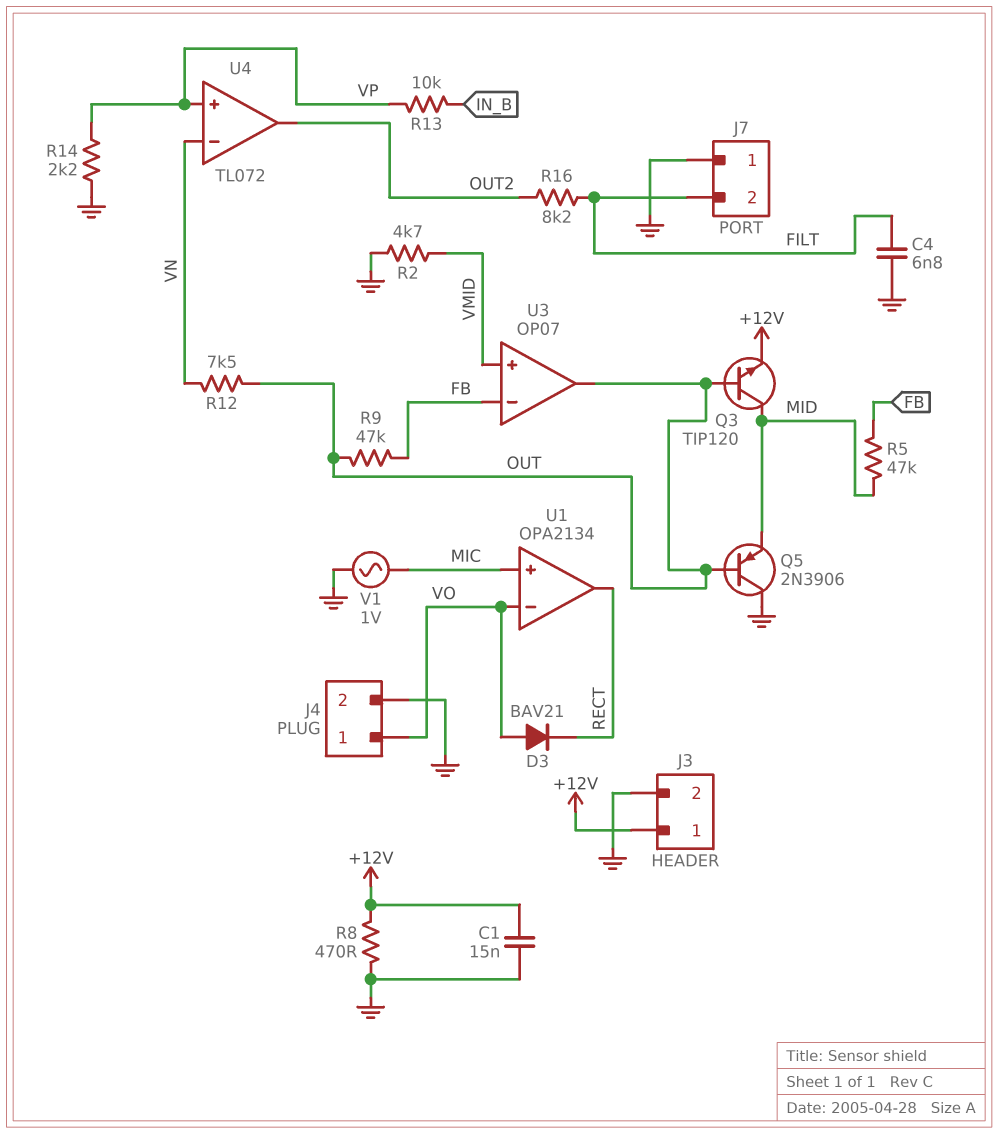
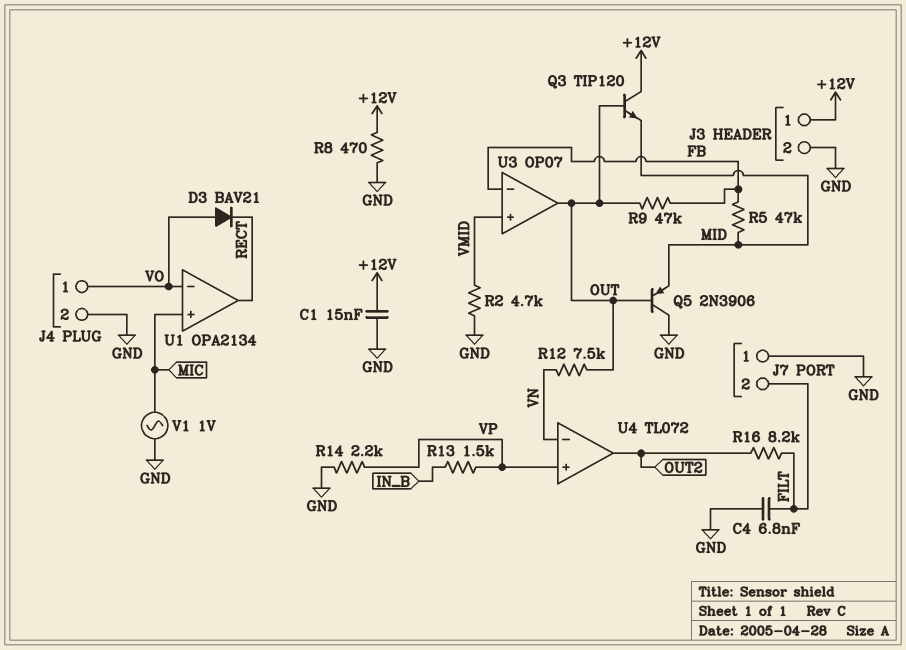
Q3: NPN TIP120 (B OUT, C MID, E +12V) -> NPN TIP120 (B OUT, C +12V, E MID)
R13: 10k (IN_B, VP) -> 1.5k (IN_B, VP)

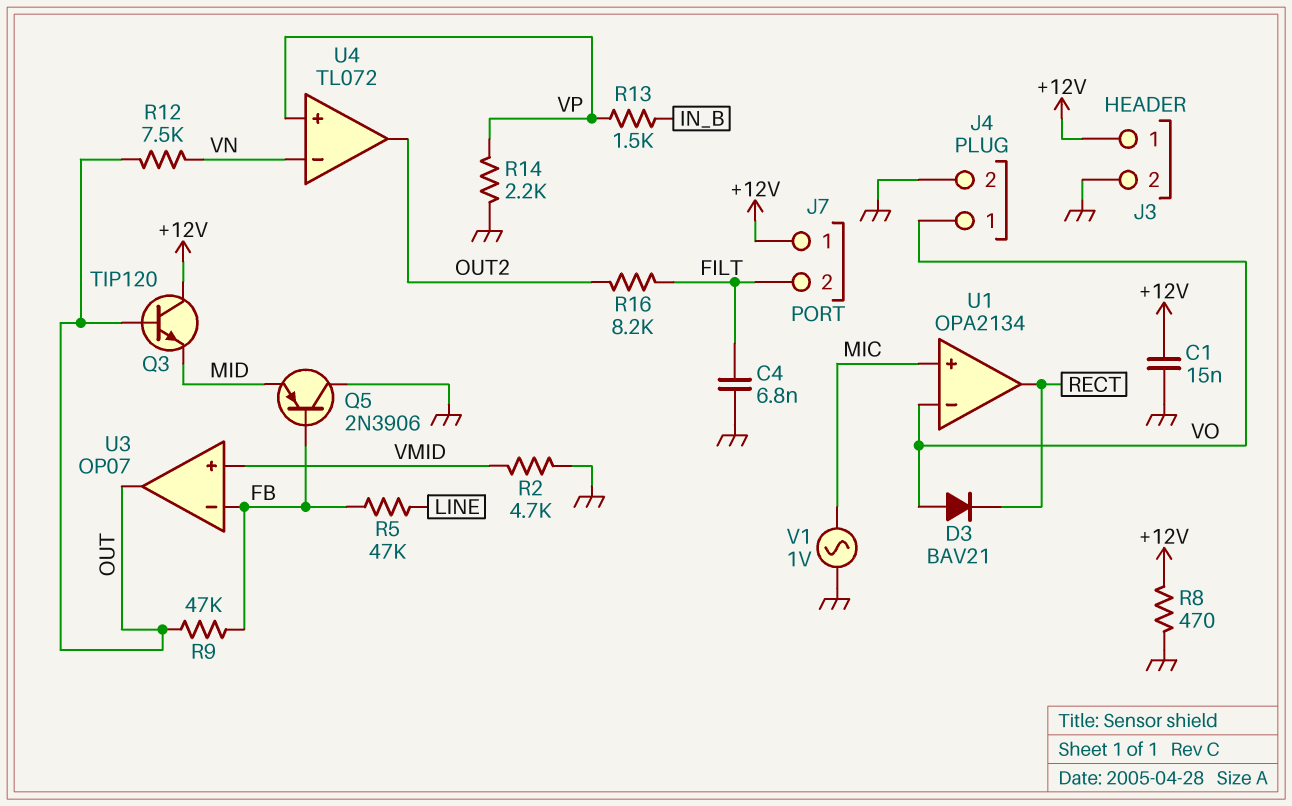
J7 pin 1: GND -> +12V
Q5: PNP 2N3906 (B OUT, C GND, E MID) -> PNP 2N3906 (B FB, C GND, E MID)
R5: 47k (FB, MID) -> 47k (FB, LINE)

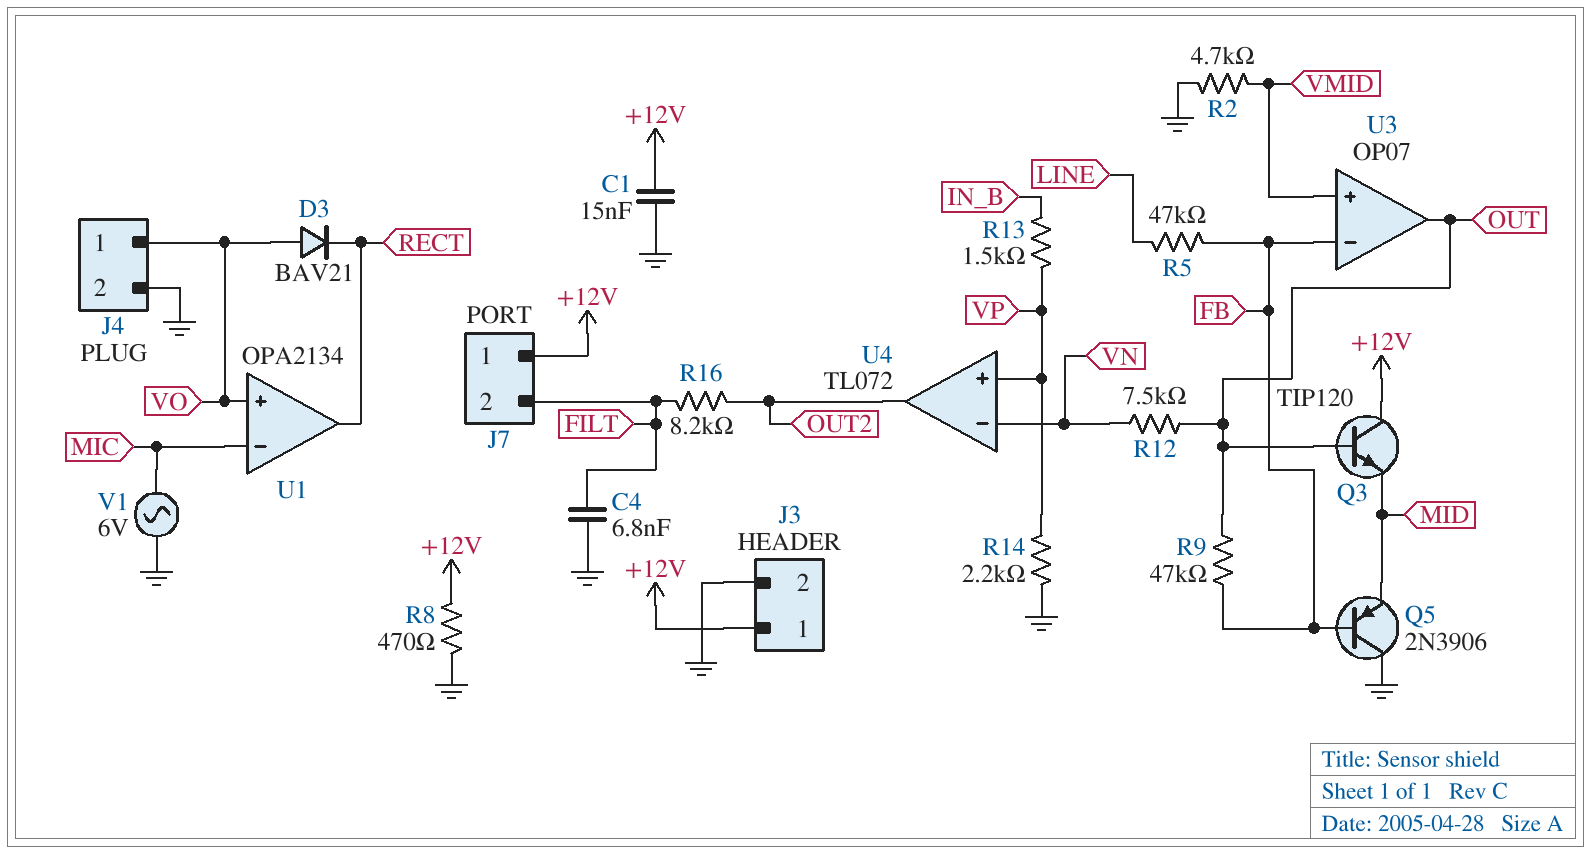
U1 pin in+: MIC -> VO
U1 pin in-: VO -> MIC
V1: AC 1V (GND, MIC) -> AC 6V (GND, MIC)

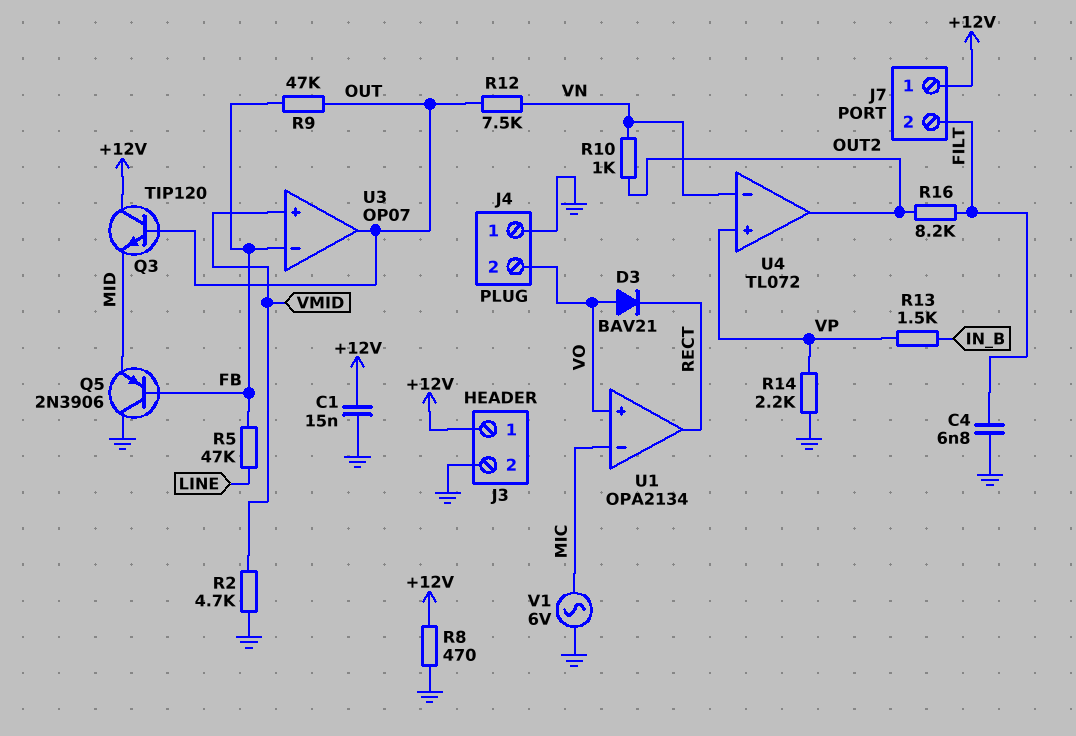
J4 pin 1: VO -> GND
J4 pin 2: GND -> VO
R10: none -> 1k (OUT2, VN)

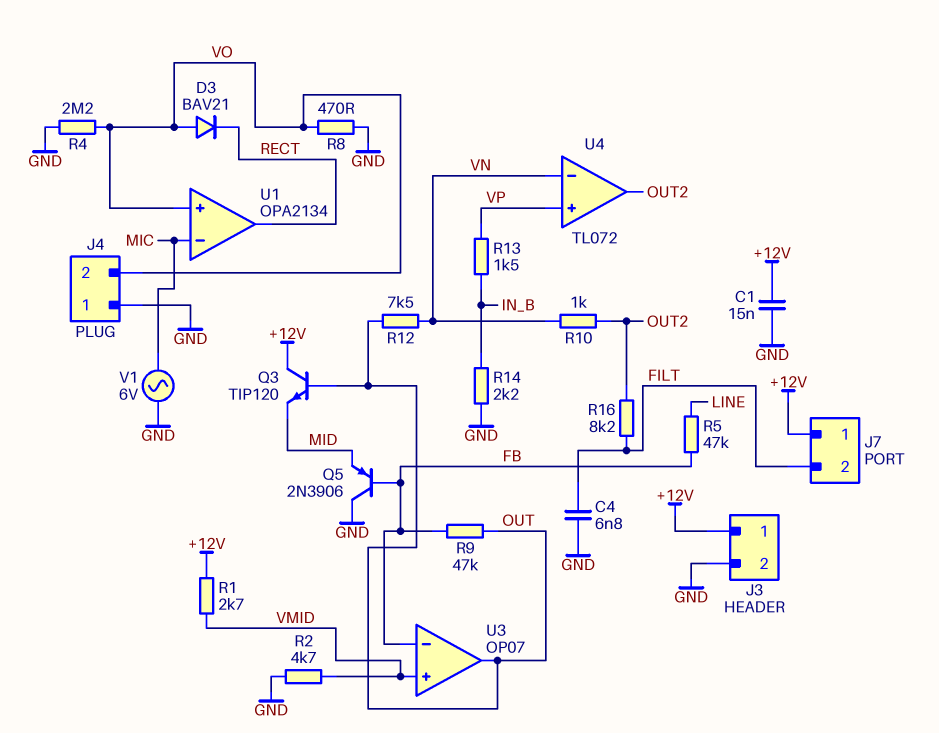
R1: none -> 2.7k (+12V, VMID)
R4: none -> 2.2M (GND, VO)
R8: 470 (+12V, GND) -> 470 (GND, VO)
R14: 2.2k (GND, VP) -> 2.2k (GND, IN_B)

